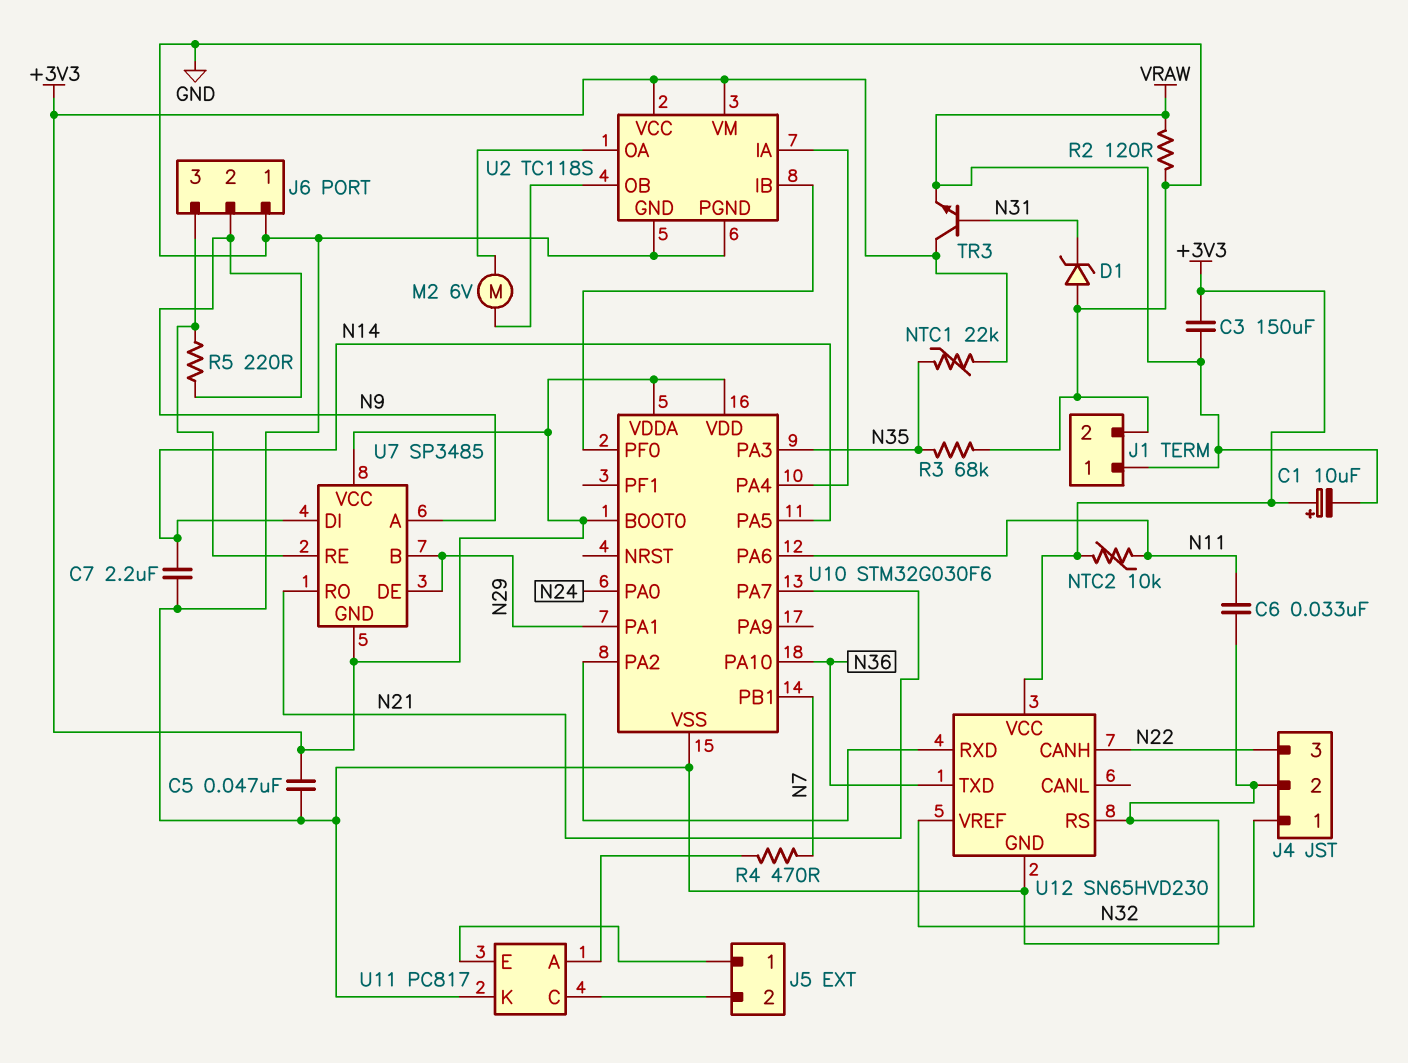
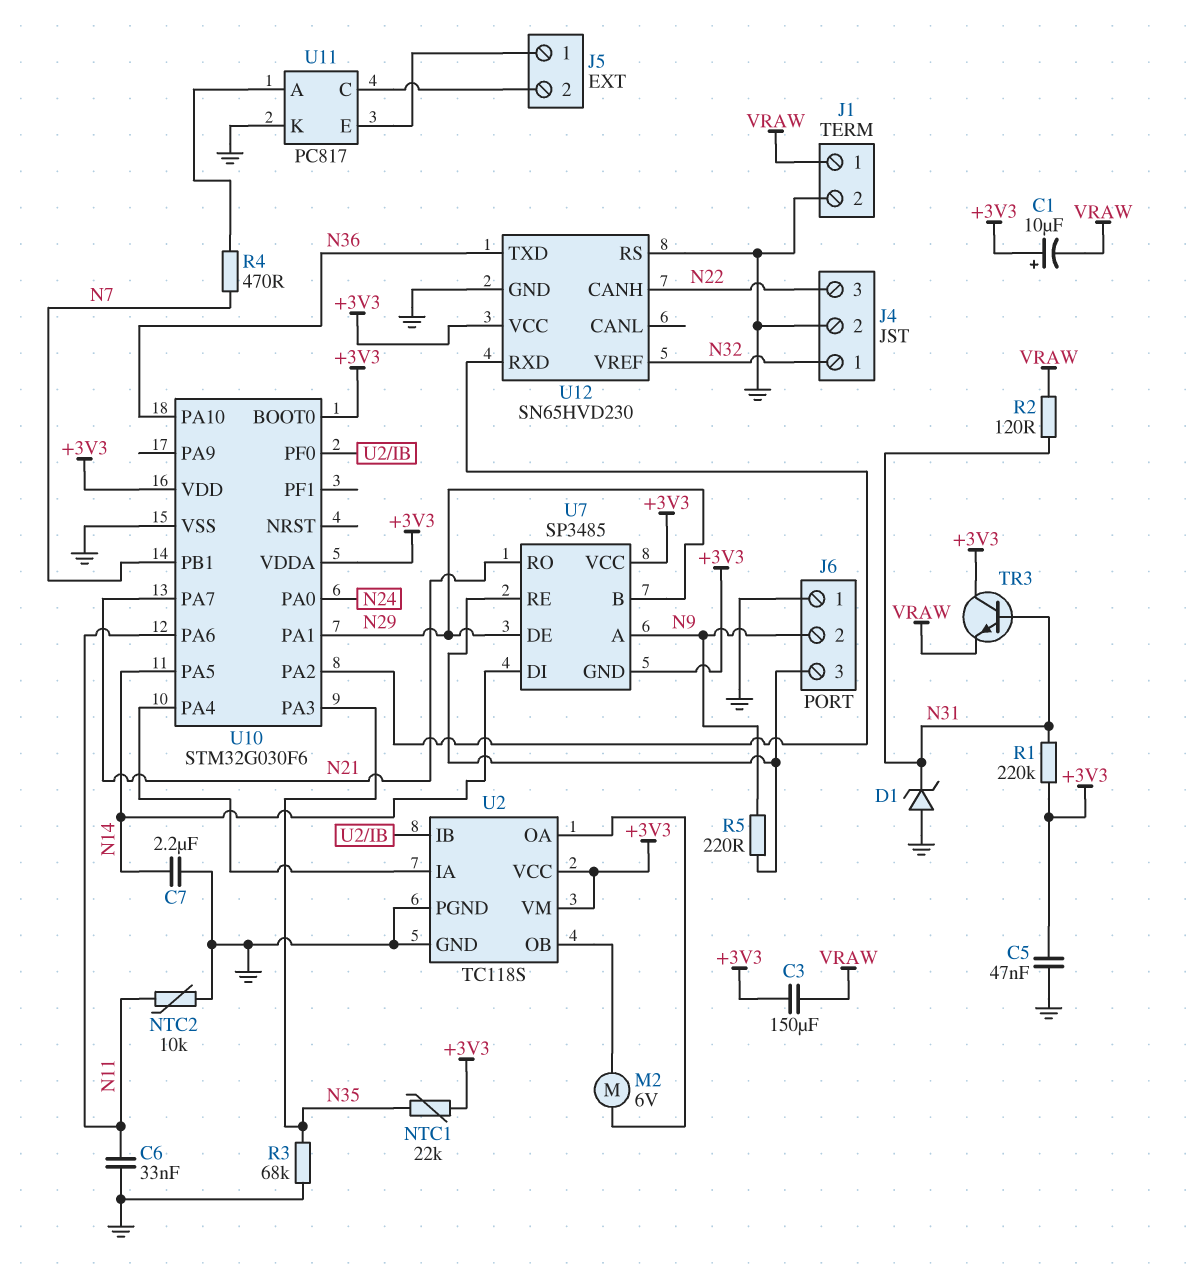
NTC2: 10k (+3V3, N11) -> 10k (GND, N11)
R1: none -> 220k (+3V3, N31)
R2: 120 (GND, VRAW) -> 120 (N31, VRAW)

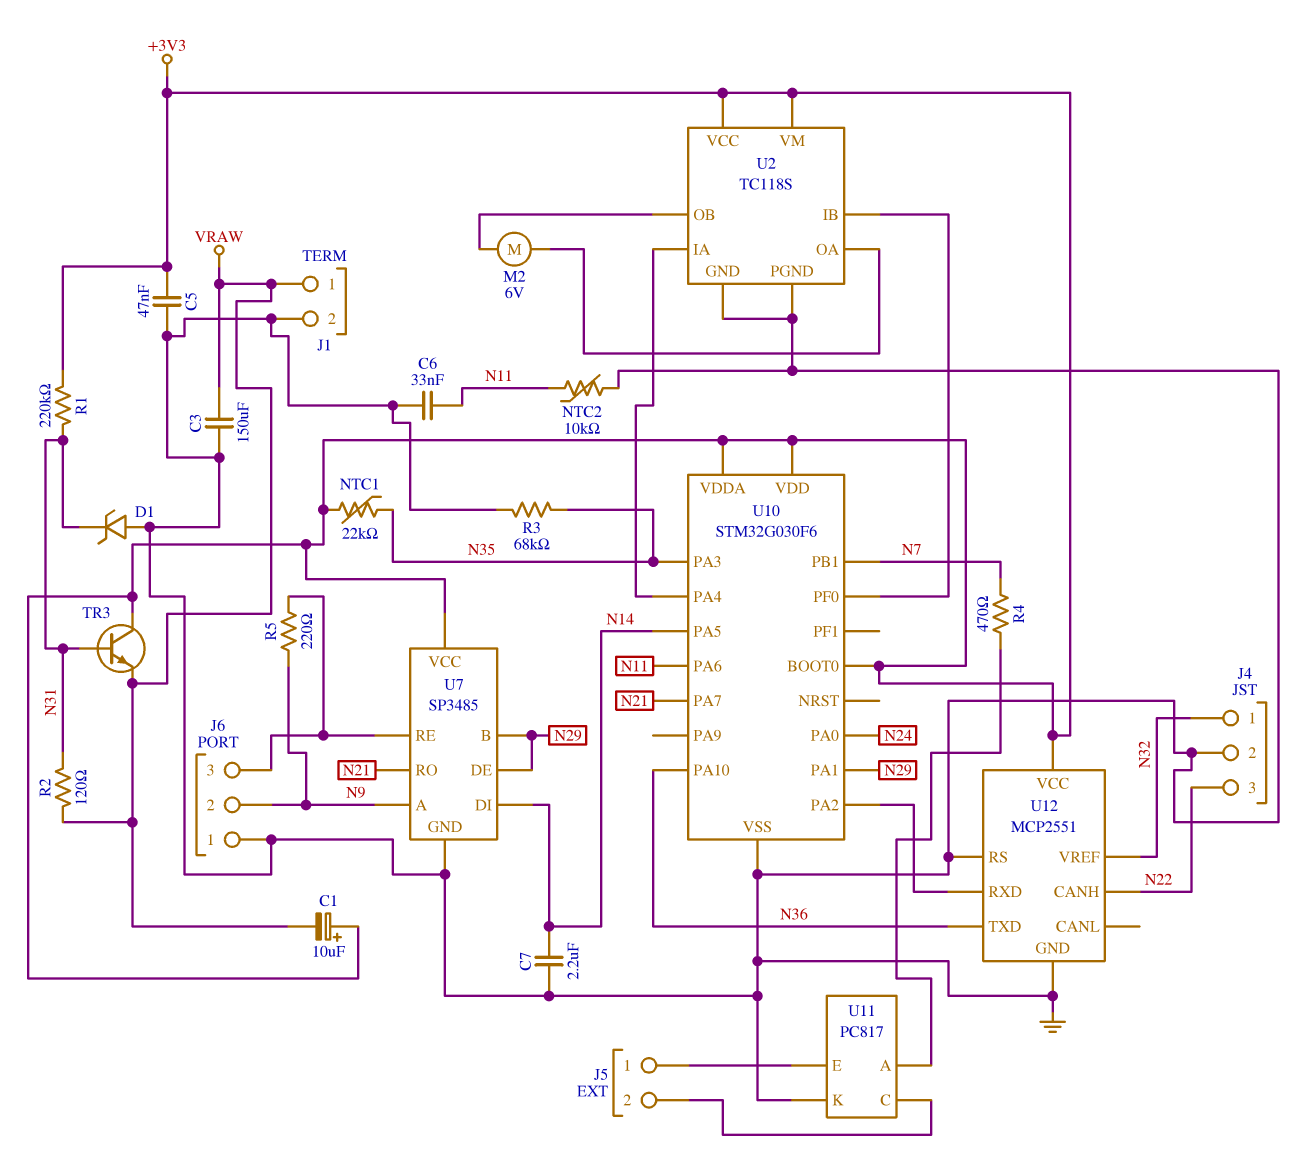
C3: 150uF (+3V3, VRAW) -> 150uF (GND, VRAW)
U7 pin GND: +3V3 -> GND
U12: SN65HVD230 -> MCP2551

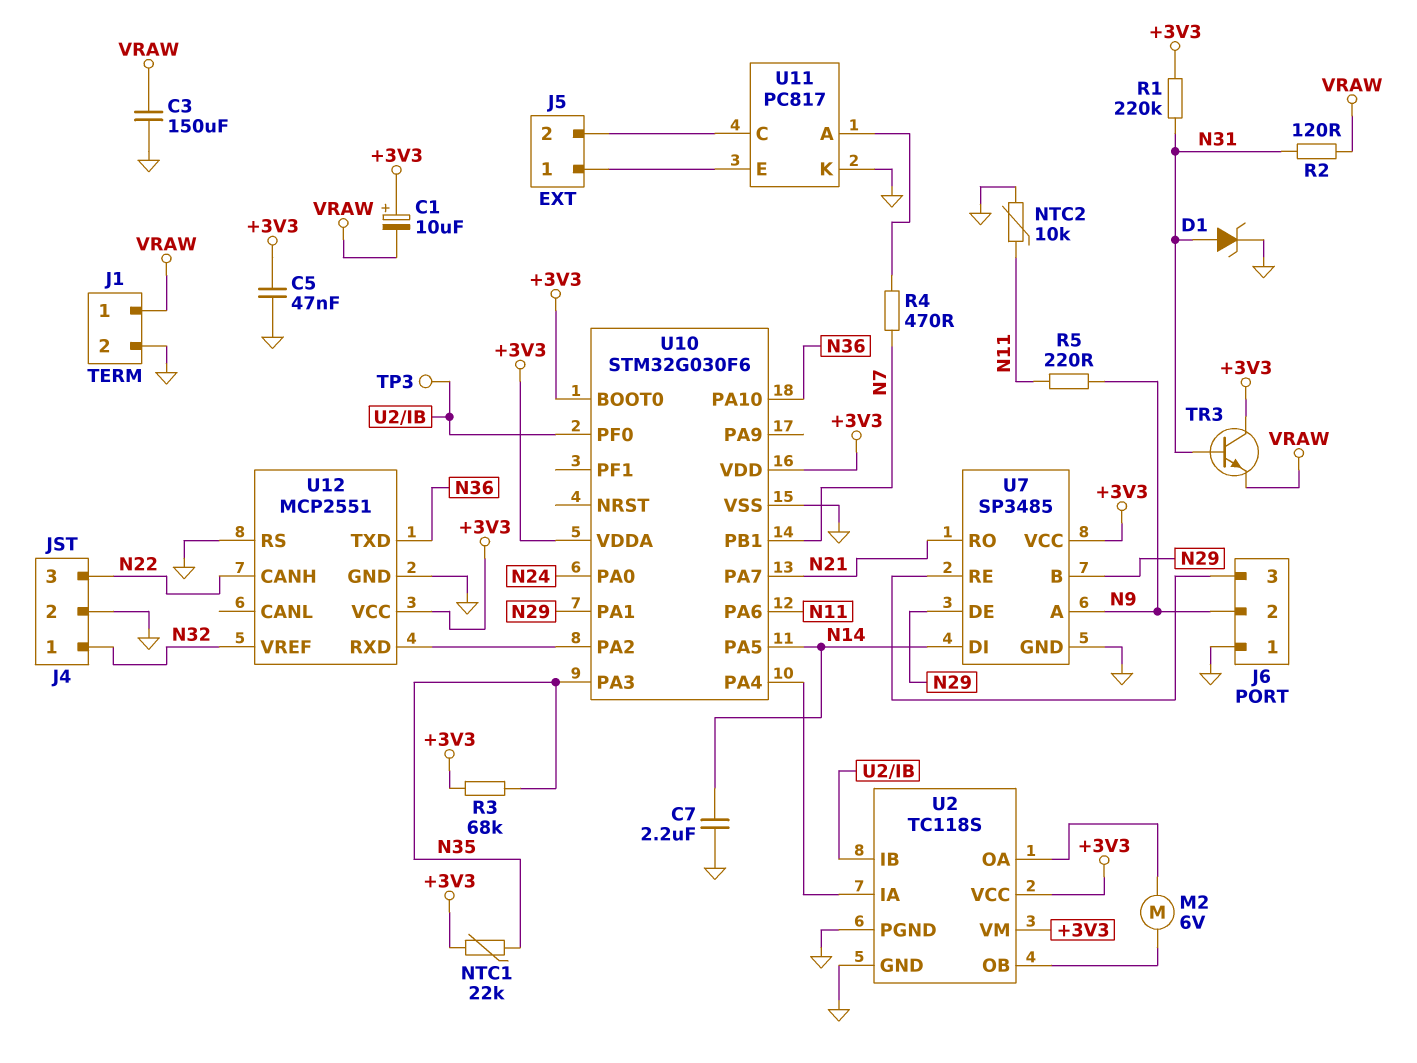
C6: 33nF (GND, N11) -> none
D1: zener (A GND, K N31) -> zener (A N31, K GND)
R3: 68k (GND, N35) -> 68k (+3V3, N35)
R5: 220 (J6/3, N9) -> 220 (N9, N11)
TP3: none -> test point (U2/IB)

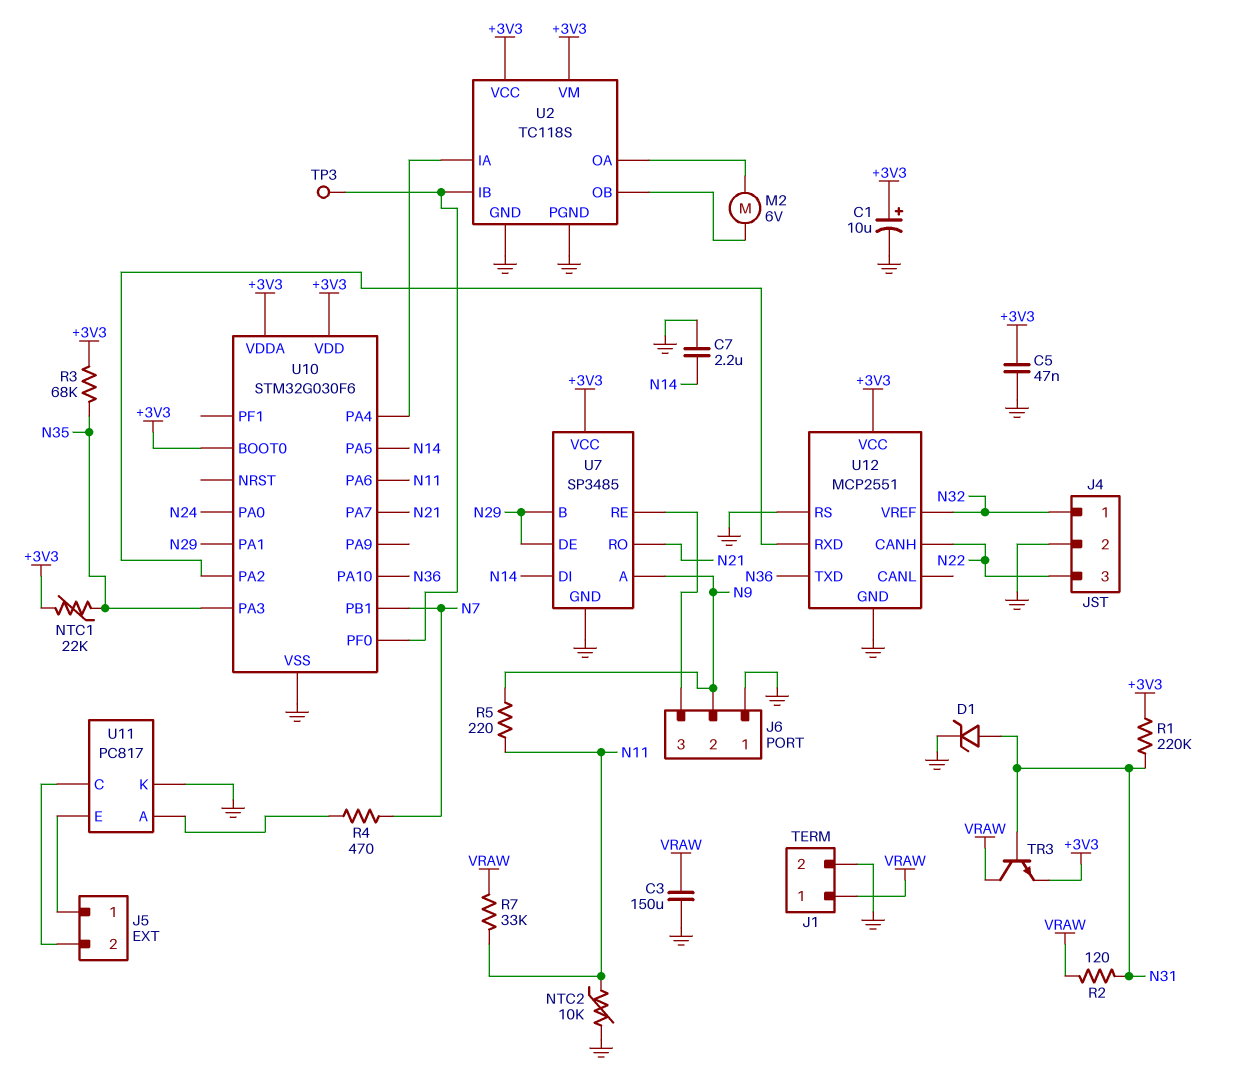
C1: 10uF (plus +3V3, minus VRAW) -> 10uF (plus +3V3, minus GND)
R7: none -> 33k (N11, VRAW)
TR3: NPN (B N31, C +3V3, E VRAW) -> NPN (B N31, C VRAW, E +3V3)

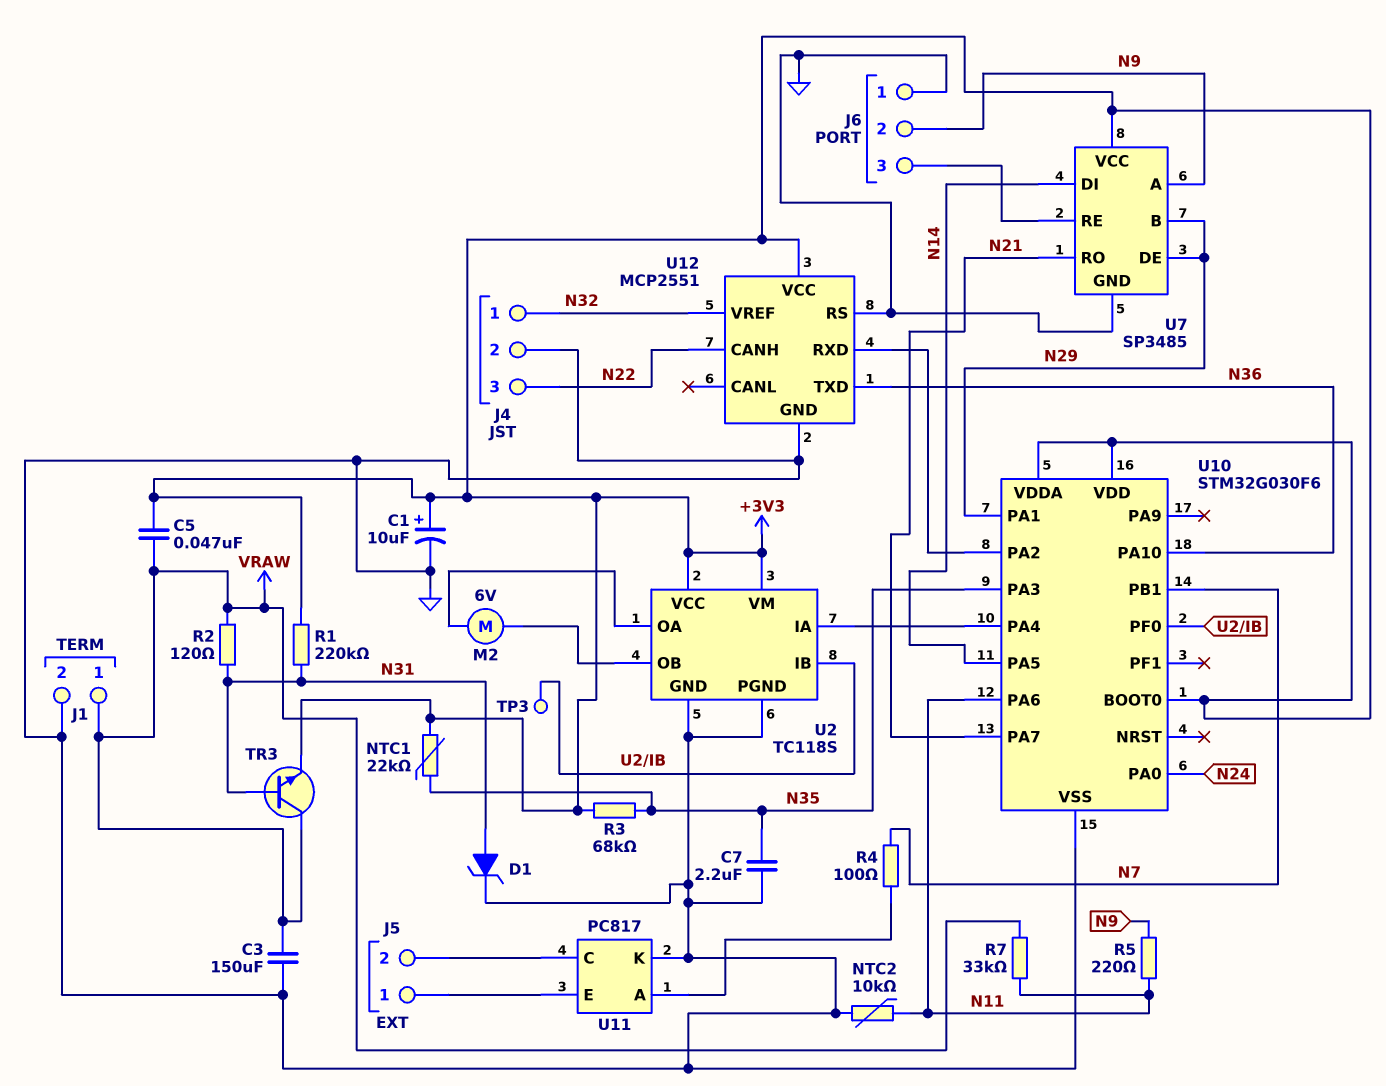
C5: 47nF (+3V3, GND) -> 47nF (+3V3, VRAW)
C7: 2.2uF (GND, N14) -> 2.2uF (GND, N35)
R4: 470 (N7, U11/A) -> 100 (N7, U11/A)

